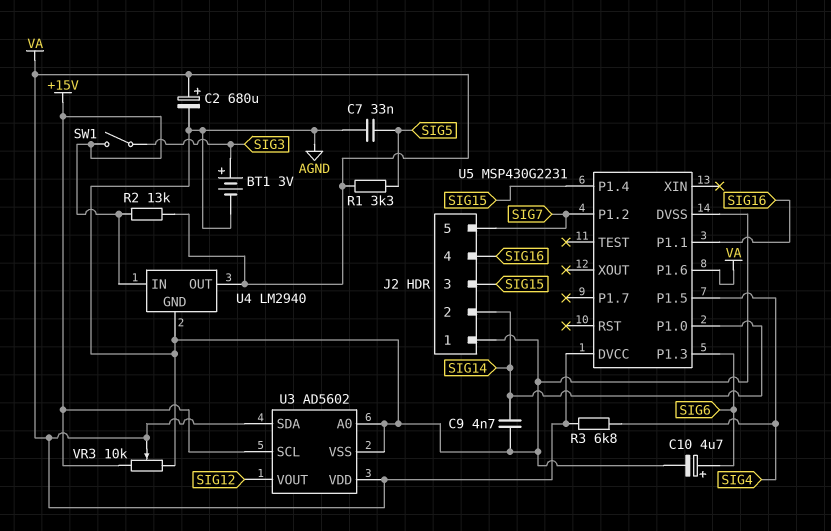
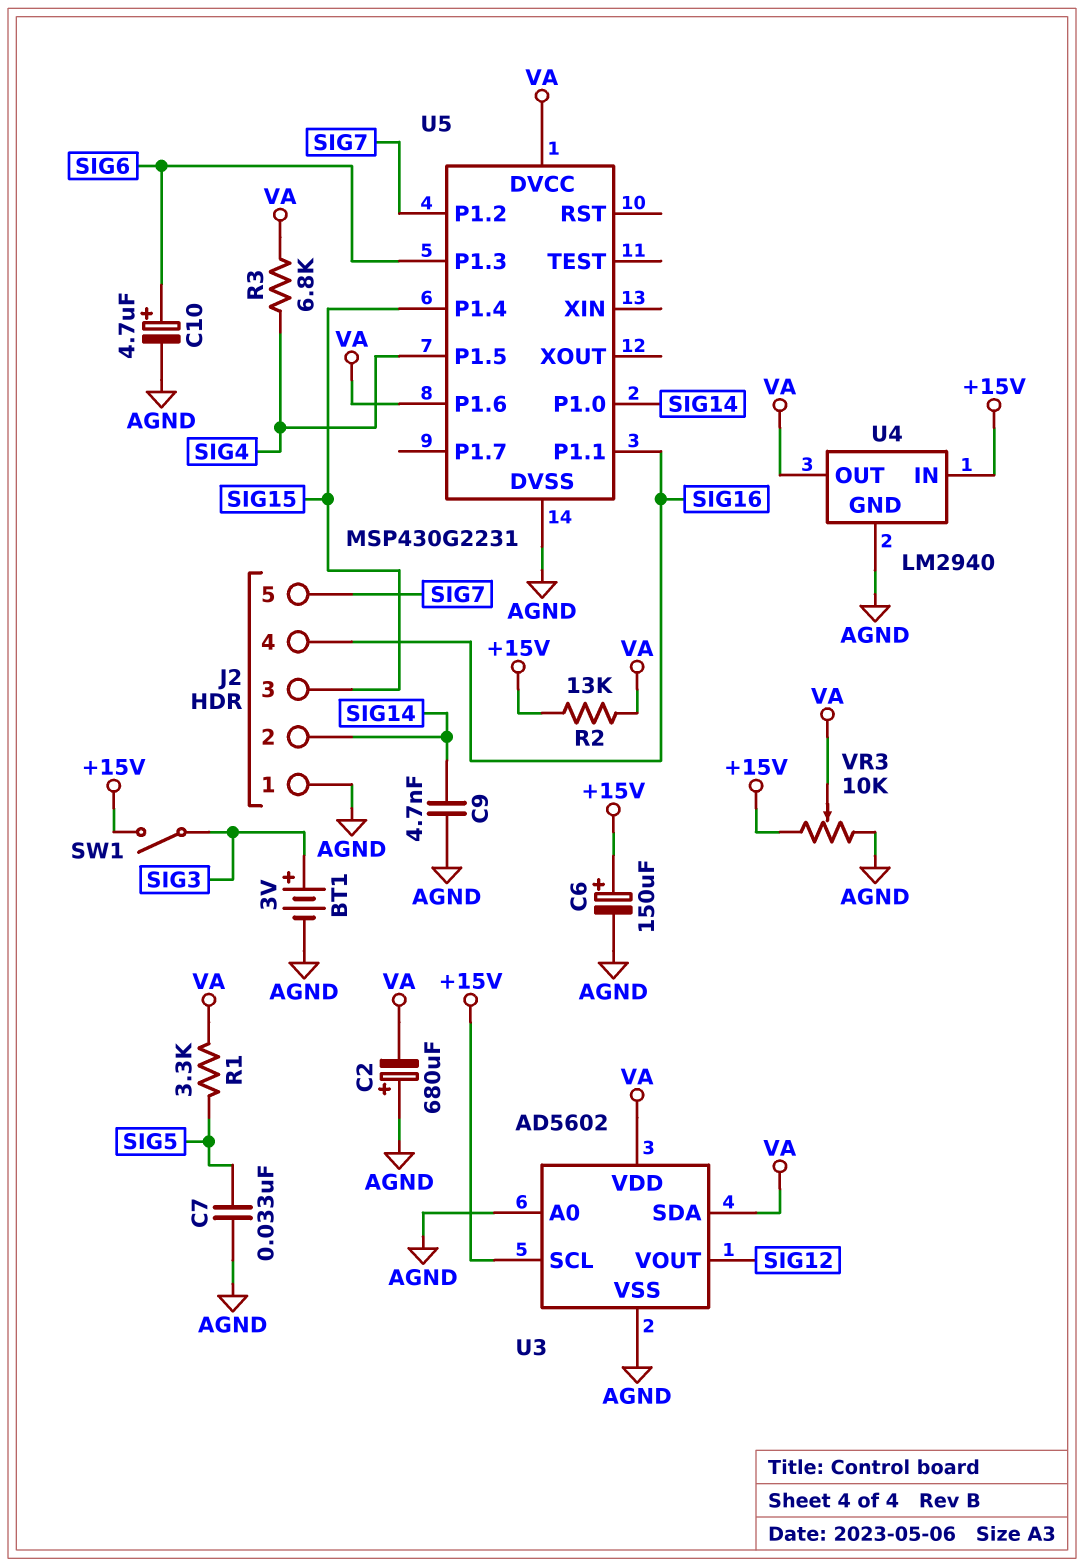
C2: 680uF (plus VA, minus AGND) -> 680uF (plus AGND, minus VA)
C6: none -> 150uF (plus +15V, minus AGND)

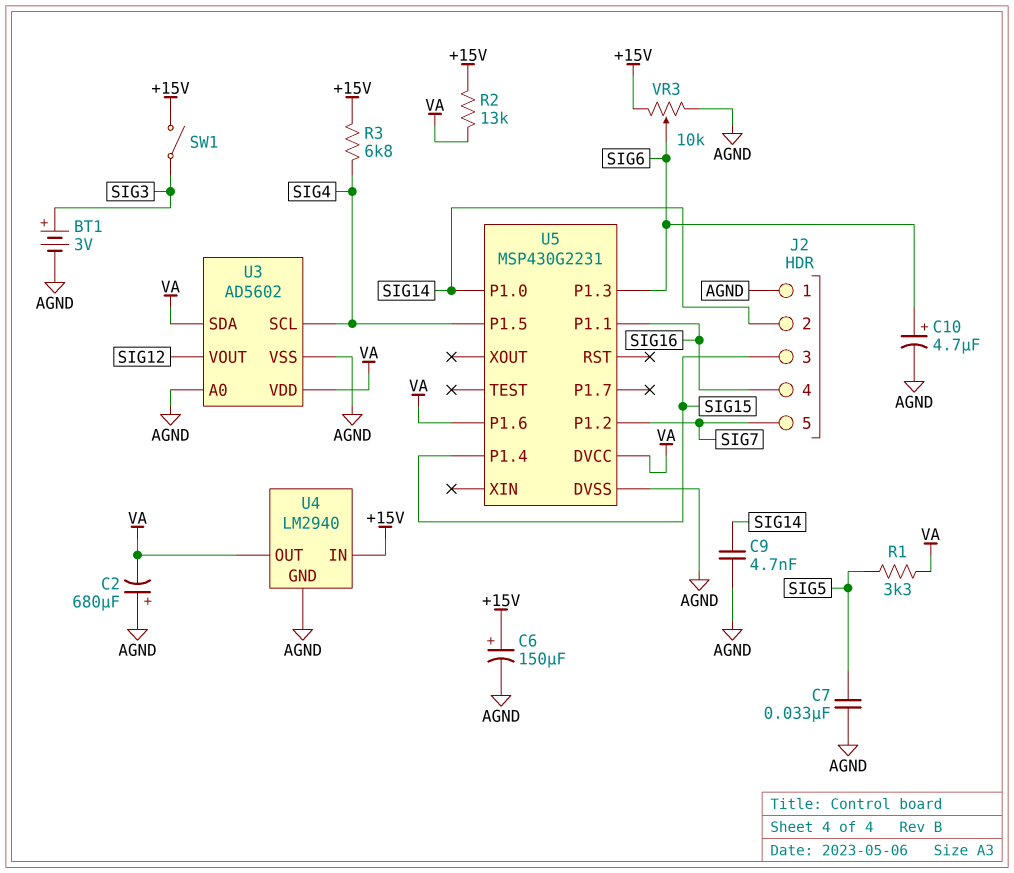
R3: 6.8k (SIG4, VA) -> 6.8k (+15V, SIG4)
U3 pin SCL: +15V -> SIG4
VR3: 10k (+15V, AGND, wiper VA) -> 10k (+15V, AGND, wiper SIG6)

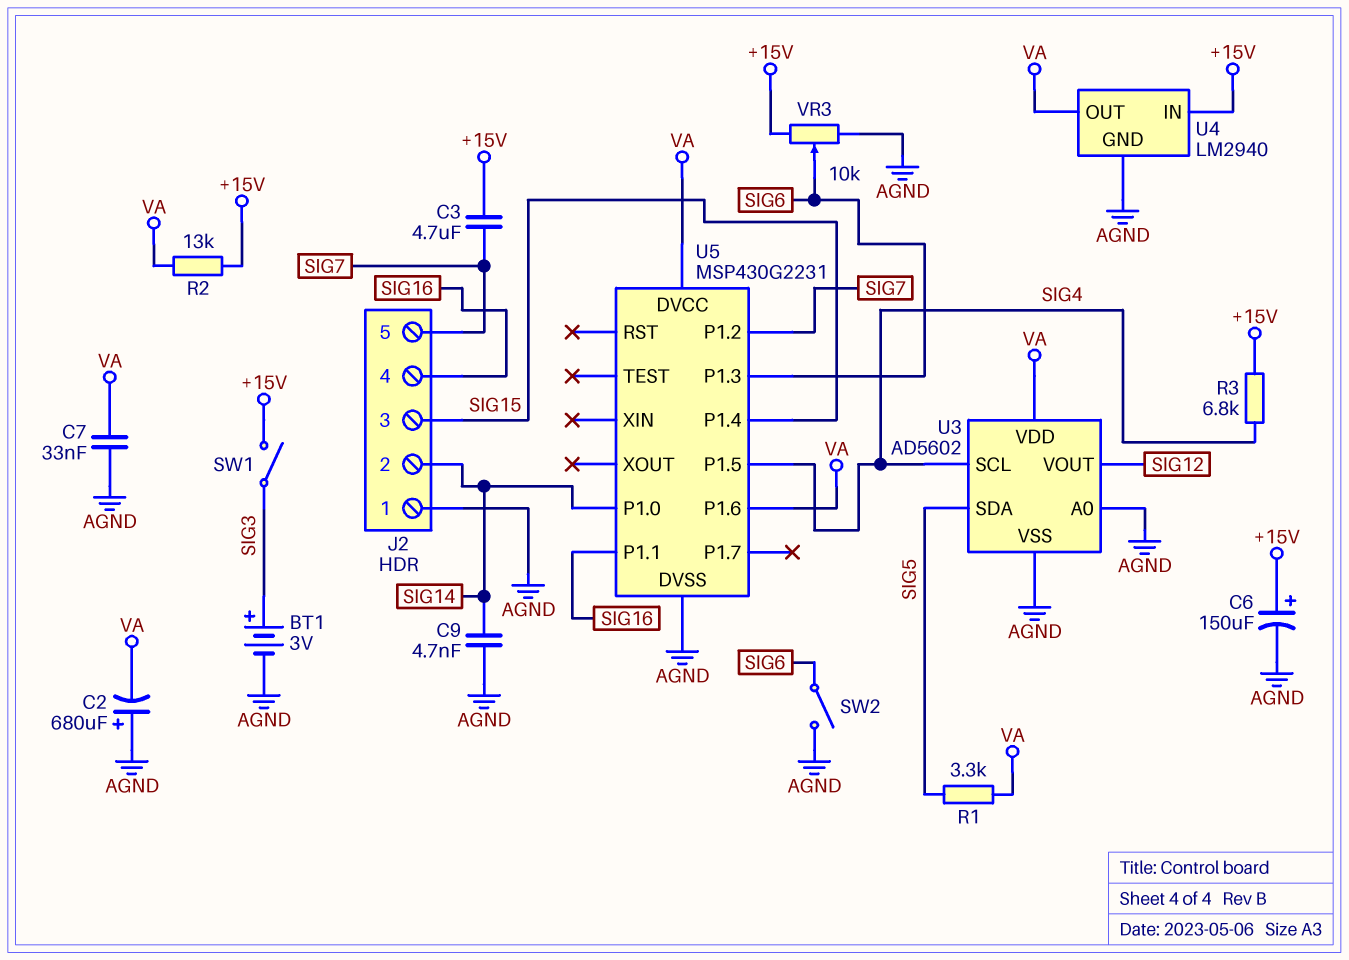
C3: none -> 4.7uF (+15V, SIG7)
C7: 33nF (AGND, SIG5) -> 33nF (AGND, VA)
C10: 4.7uF (plus SIG6, minus AGND) -> none
SW2: none -> switch (AGND, SIG6)
U3 pin SDA: VA -> SIG5

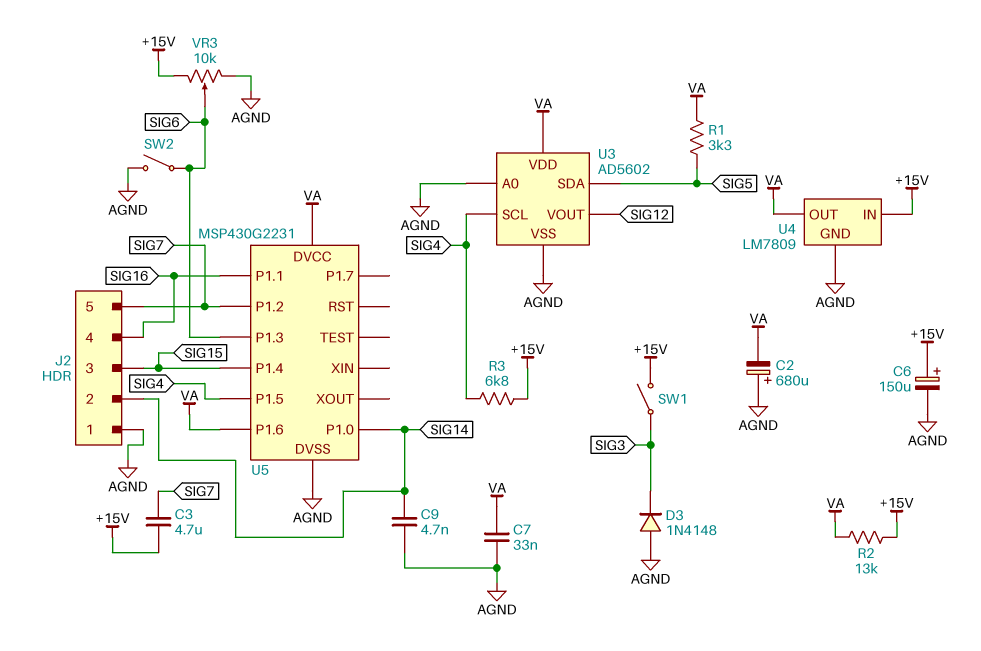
BT1: 3V (plus SIG3, minus AGND) -> none
D3: none -> diode 1N4148 (A AGND, K SIG3)
U4: LM2940 -> LM7809

